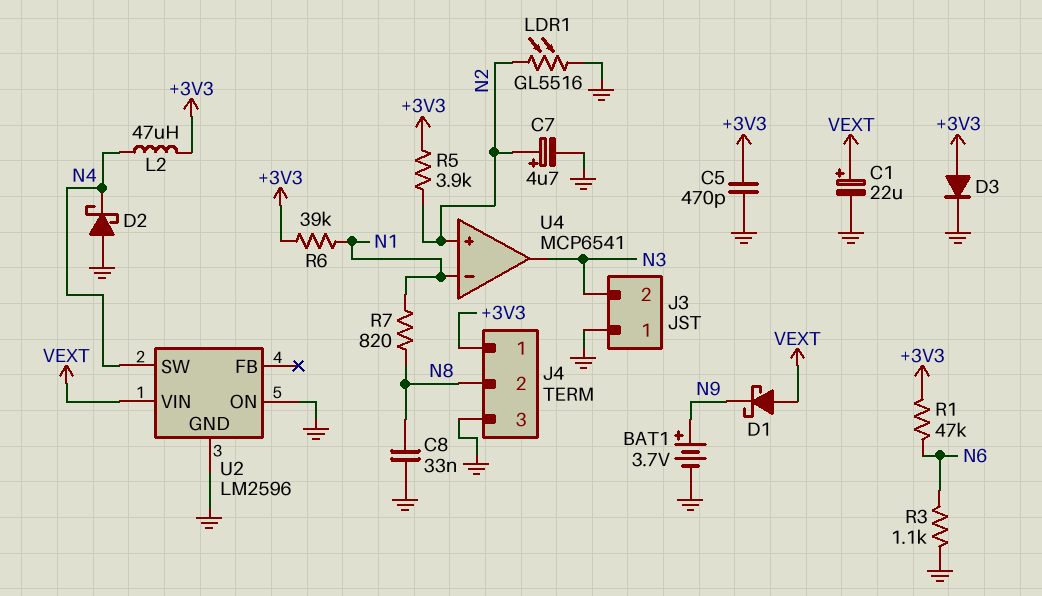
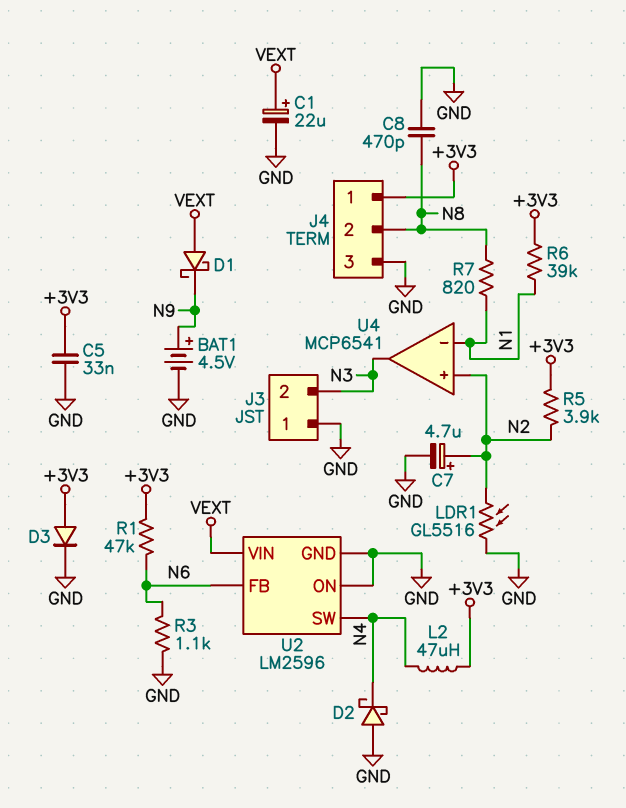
BAT1: 3.7V (plus N9, minus GND) -> 4.5V (plus N9, minus GND)
C5: 470pF (+3V3, GND) -> 33nF (+3V3, GND)
C8: 33nF (GND, N8) -> 470pF (GND, N8)
U2 pin FB: none -> N6

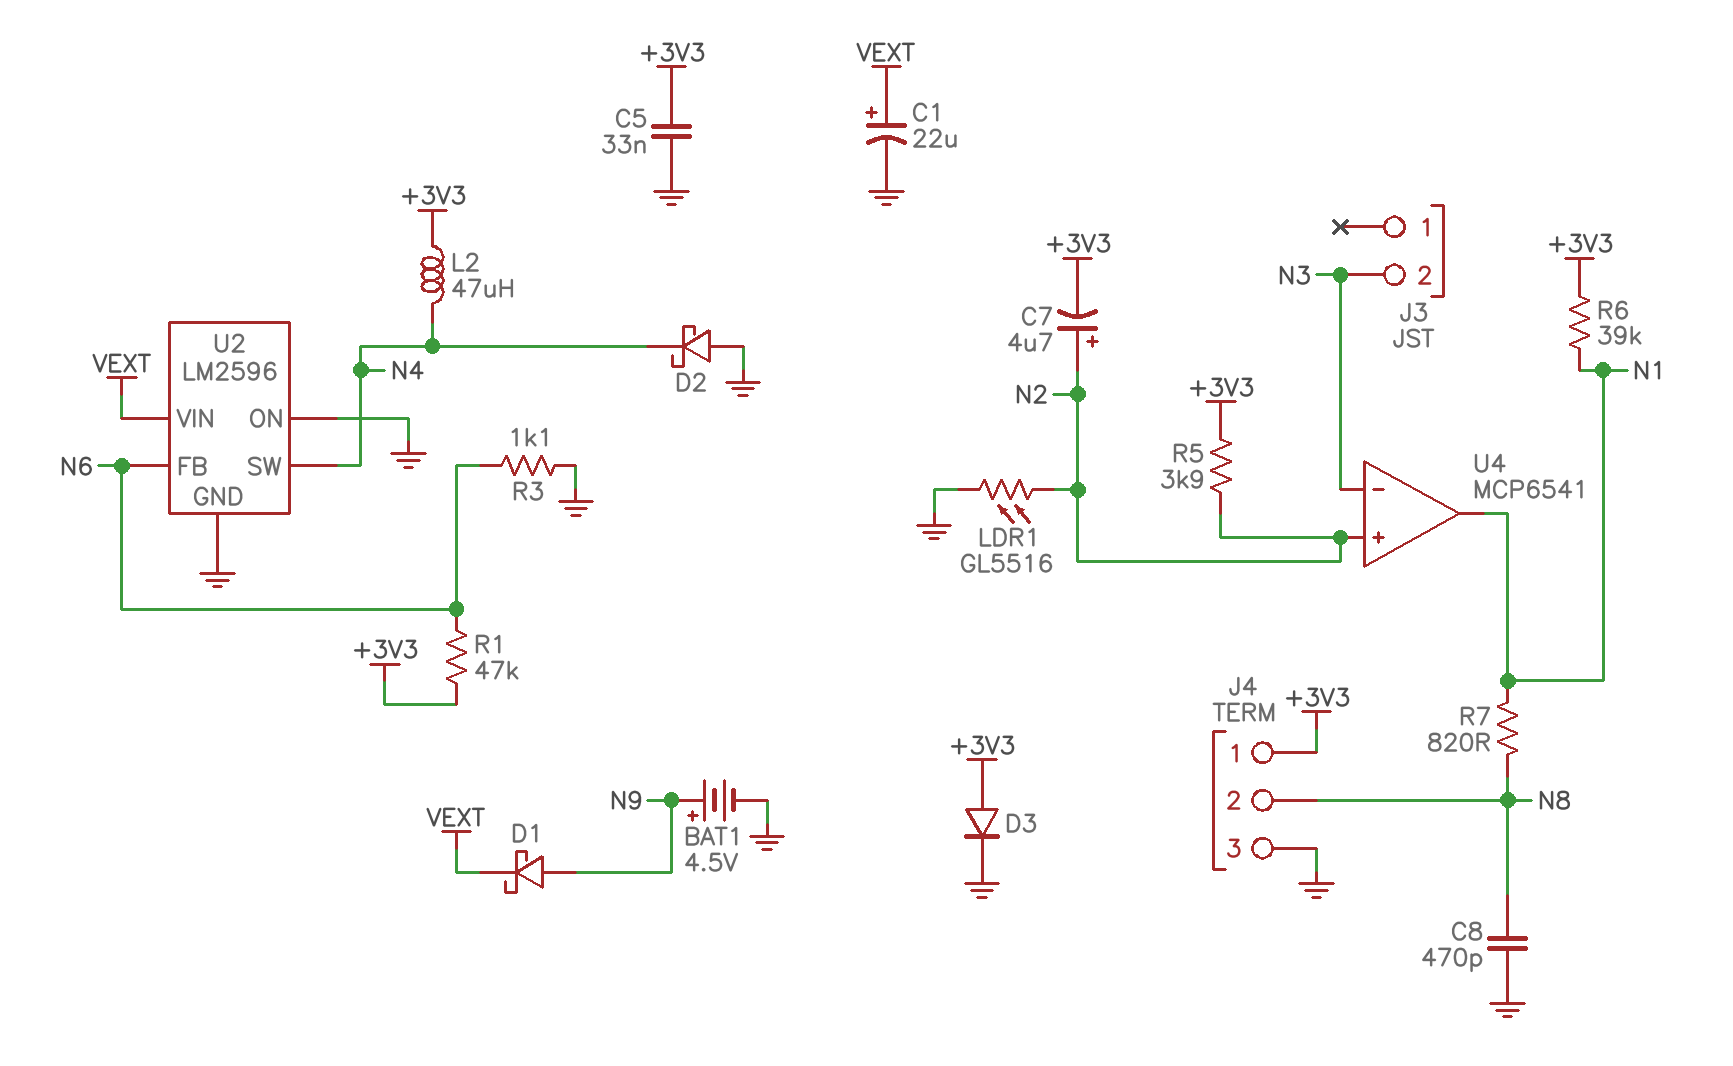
C7: 4.7uF (plus N2, minus GND) -> 4.7uF (plus N2, minus +3V3)
D1: schottky (A VEXT, K N9) -> schottky (A N9, K VEXT)
J3 pin 1: GND -> none
U4 pin in-: N1 -> N3
U4 pin out: N3 -> N1

